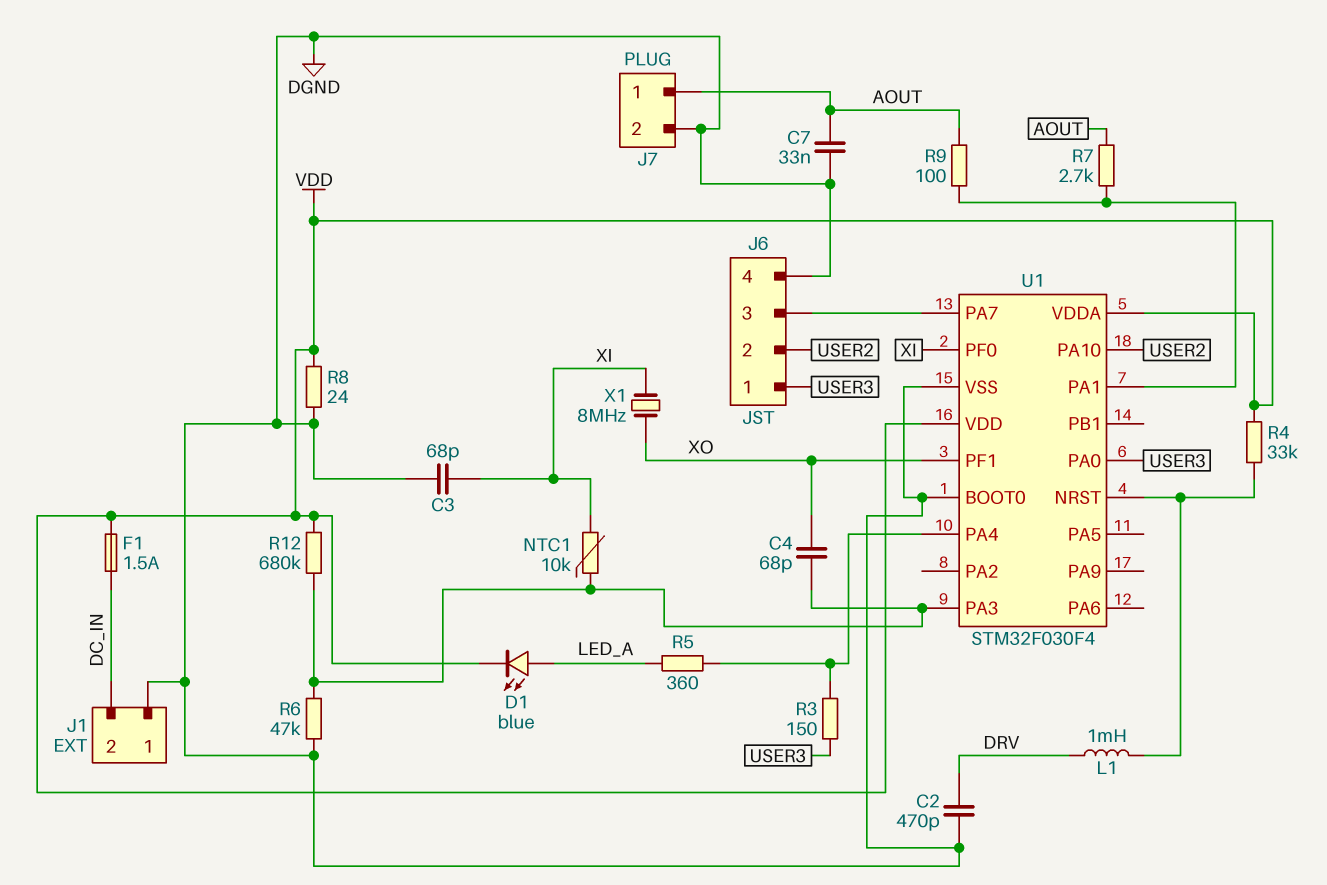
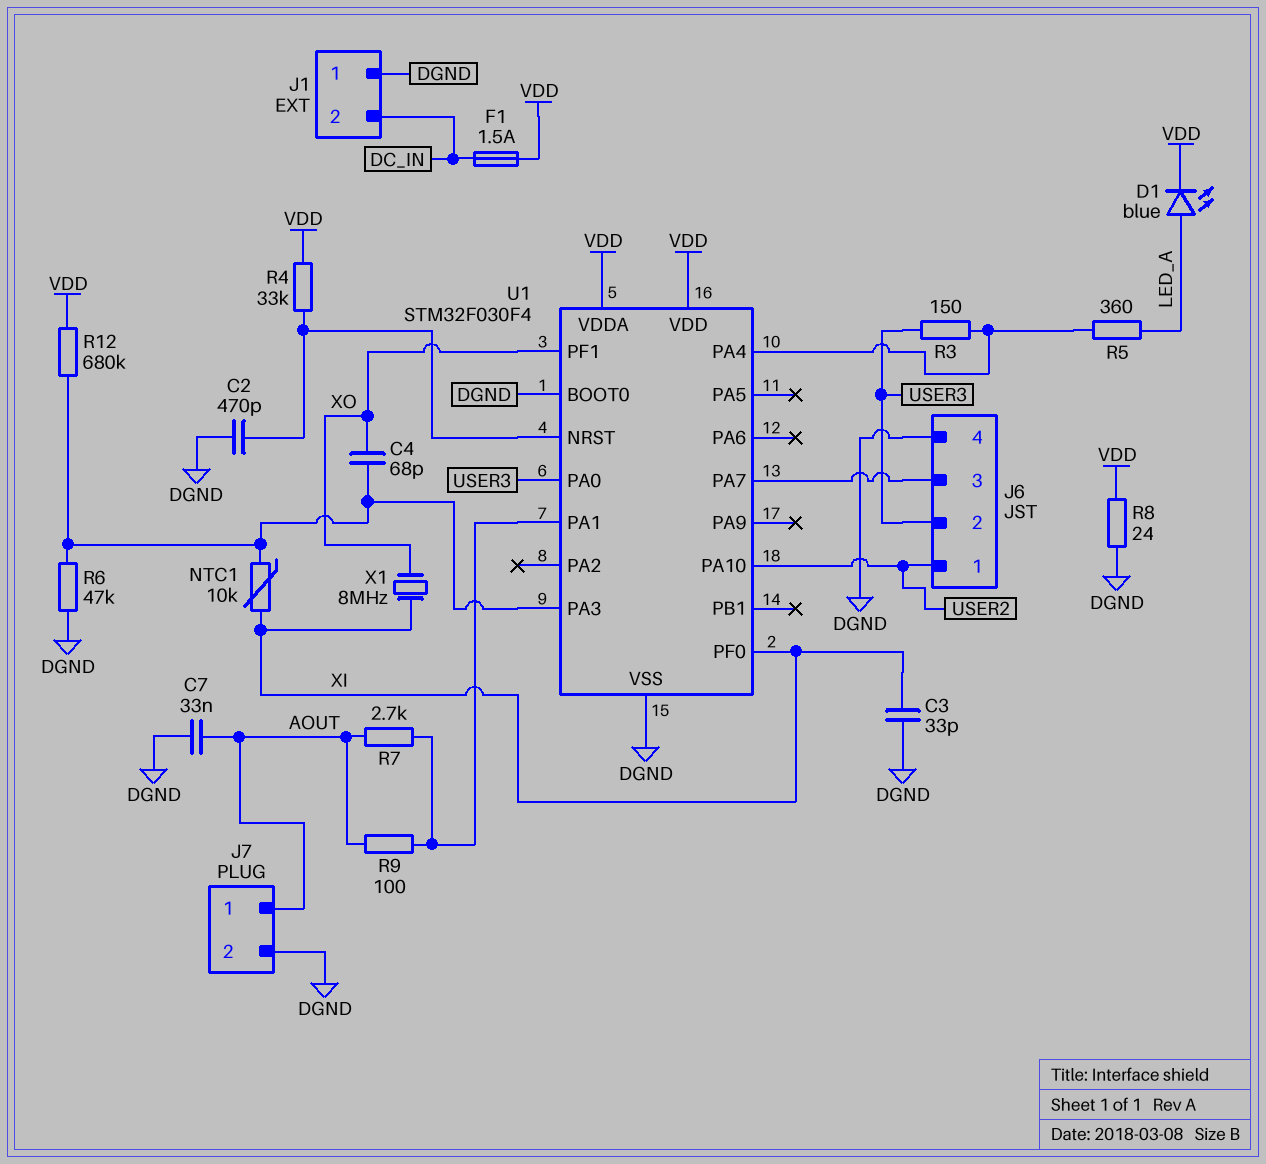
C2: 470pF (DGND, DRV) -> 470pF (DGND, U1/NRST)
C3: 68pF (DGND, XI) -> 33pF (DGND, XI)
J6 pin 1: USER3 -> USER2
J6 pin 2: USER2 -> USER3
L1: 1mH (DRV, U1/NRST) -> none

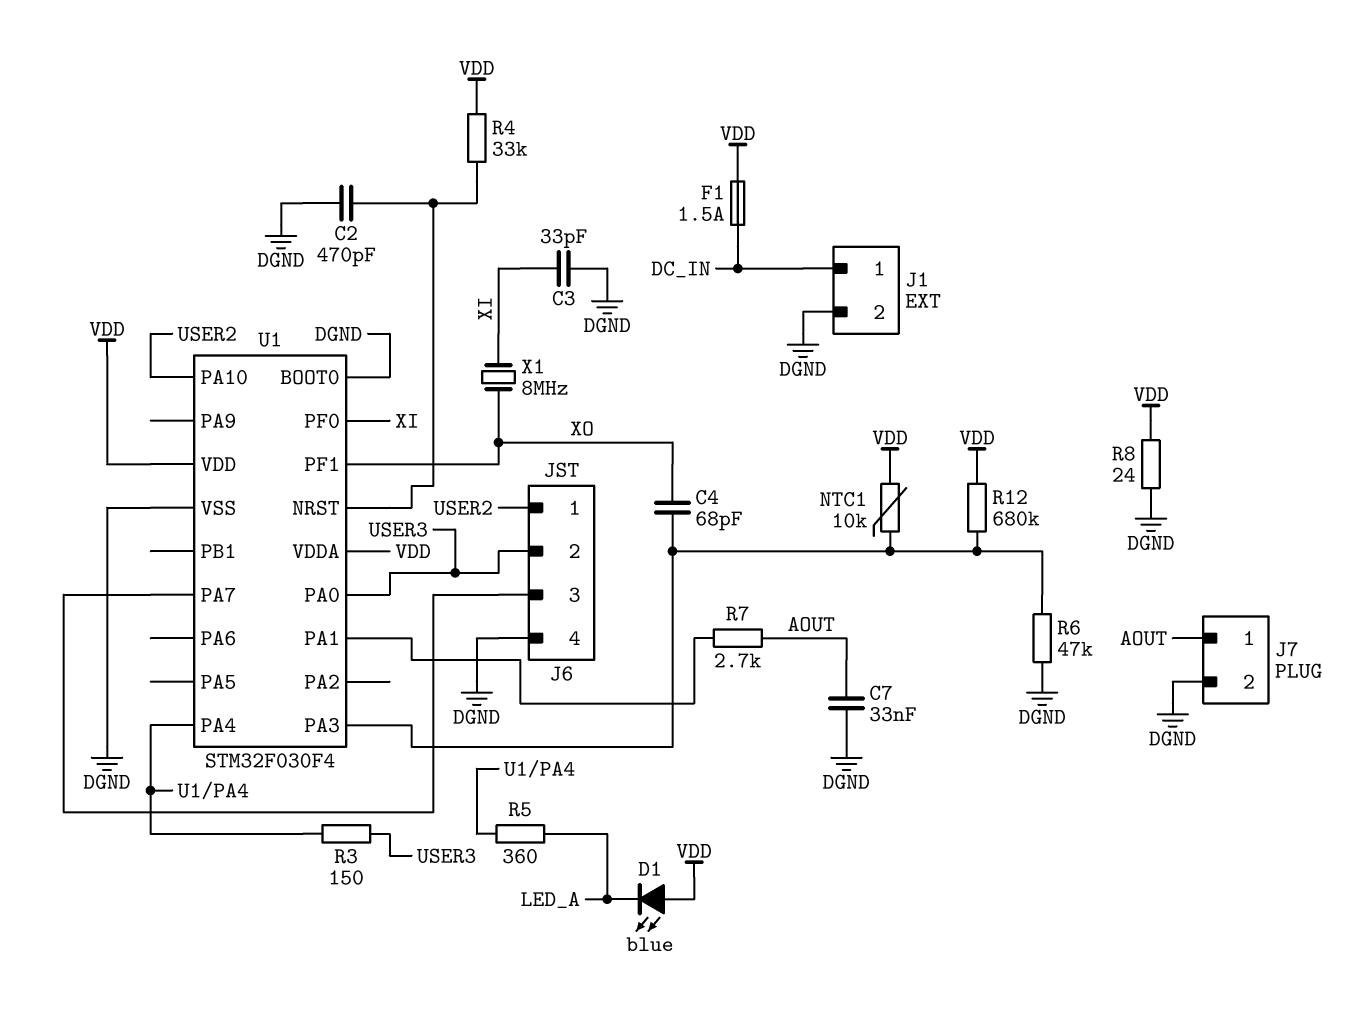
D1: LED blue (A LED_A, K VDD) -> LED blue (A VDD, K LED_A)
J1 pin 1: DGND -> DC_IN
J1 pin 2: DC_IN -> DGND
NTC1: 10k (U1/PA3, XI) -> 10k (U1/PA3, VDD)
R9: 100 (AOUT, U1/PA1) -> none

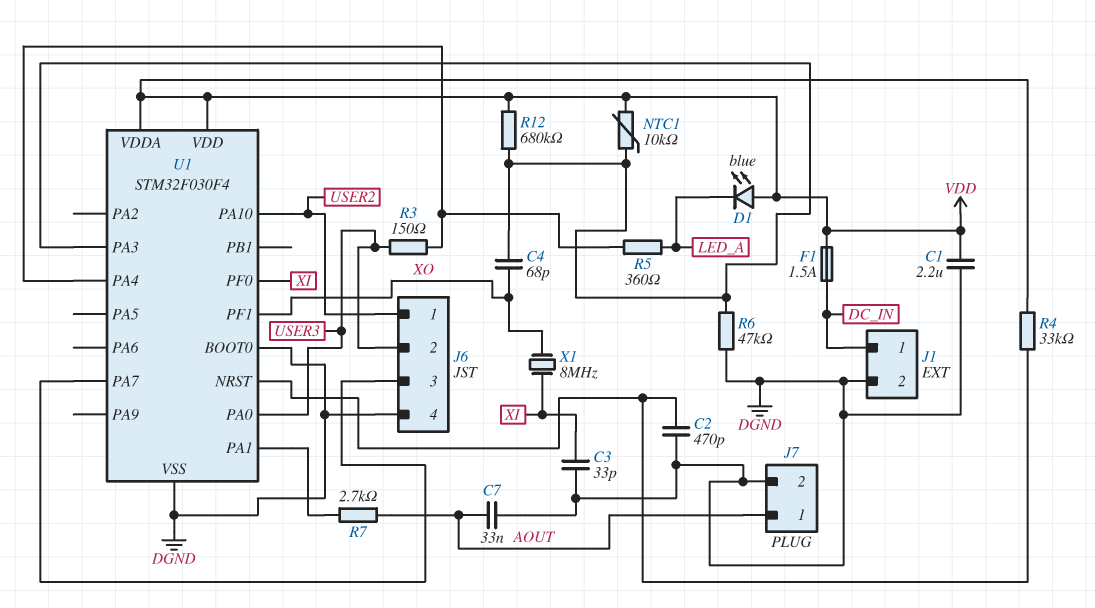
C1: none -> 2.2uF (DGND, VDD)
R8: 24 (DGND, VDD) -> none

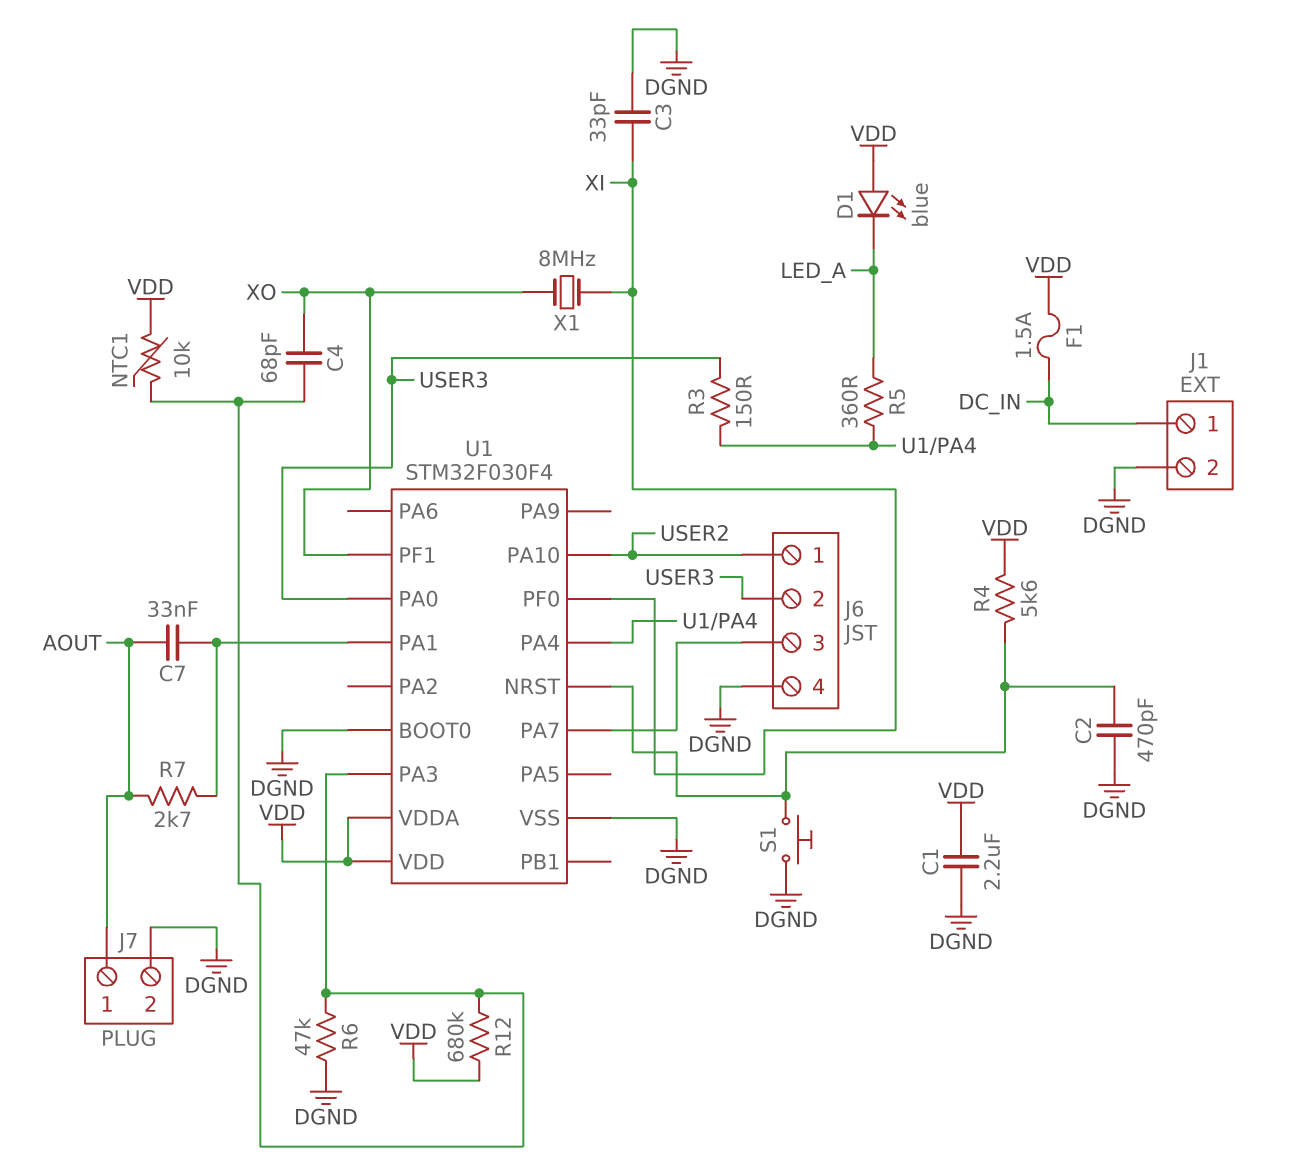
C7: 33nF (AOUT, DGND) -> 33nF (AOUT, U1/PA1)
R4: 33k (U1/NRST, VDD) -> 5.6k (U1/NRST, VDD)
S1: none -> button (DGND, U1/NRST)

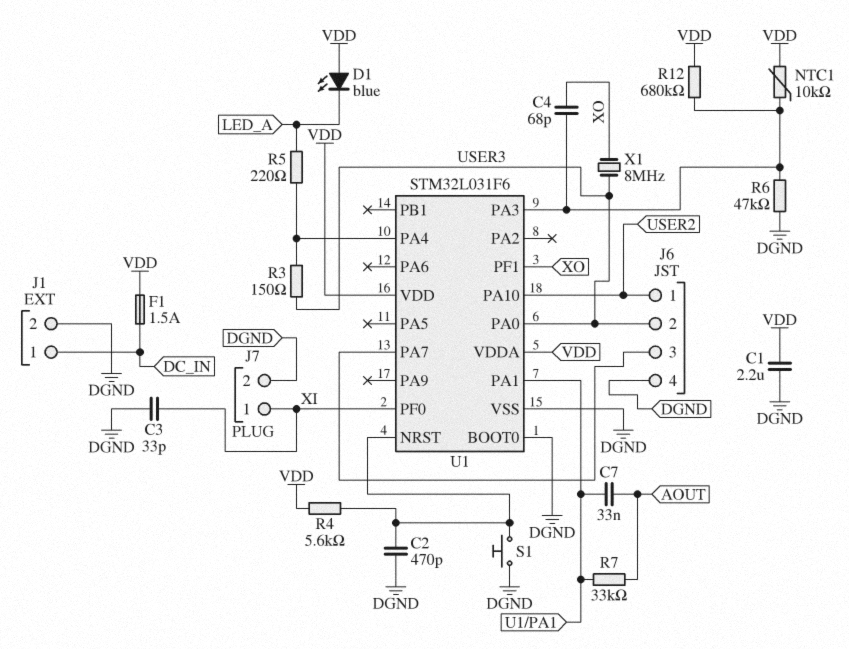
J7 pin 1: AOUT -> XI
R5: 360 (LED_A, U1/PA4) -> 220 (LED_A, U1/PA4)
R7: 2.7k (AOUT, U1/PA1) -> 33k (AOUT, U1/PA1)
U1: STM32F030F4 -> STM32L031F6
X1: 8MHz (XI, XO) -> 8MHz (USER3, XO)

